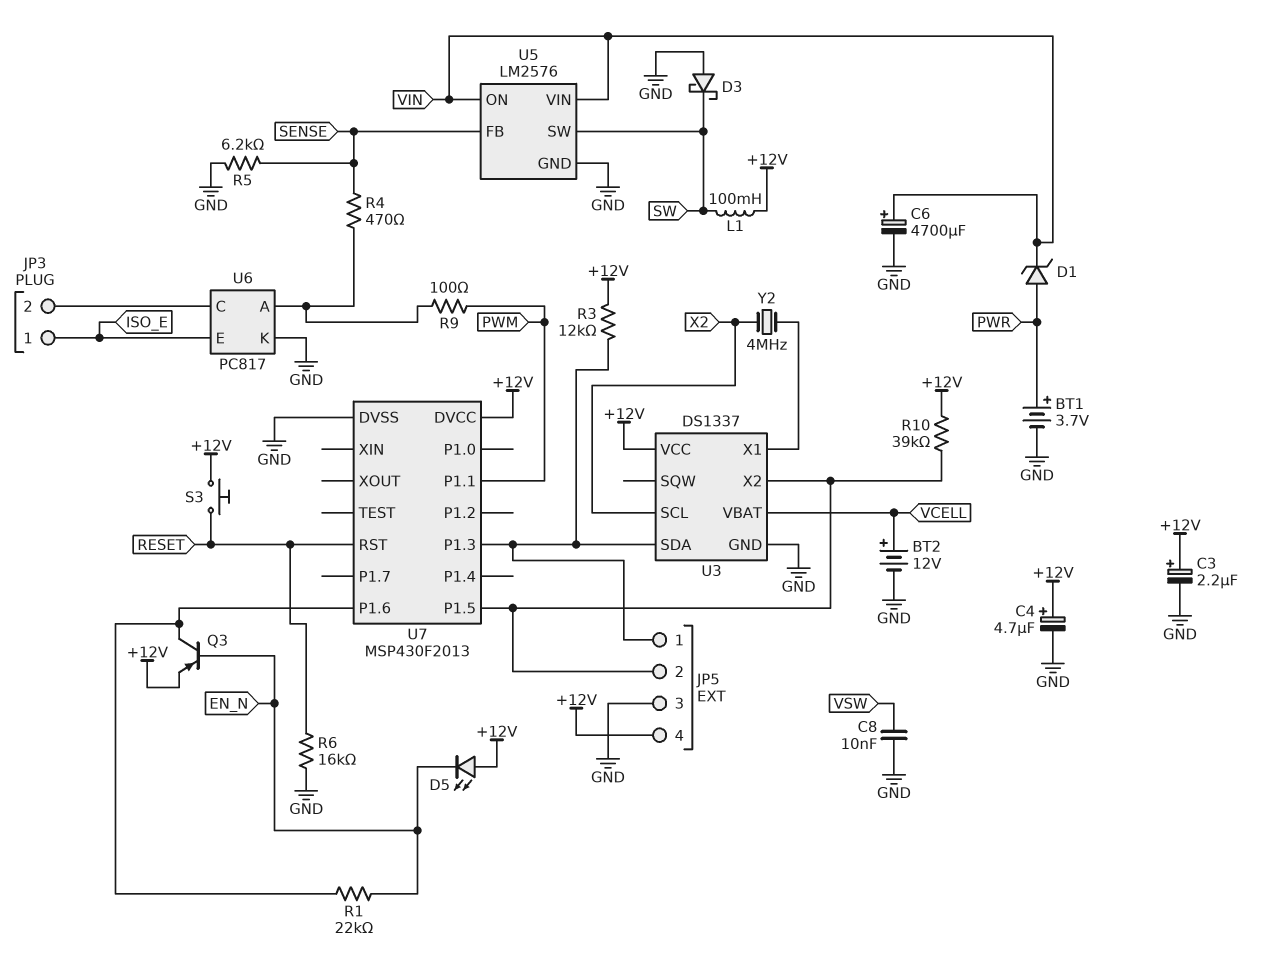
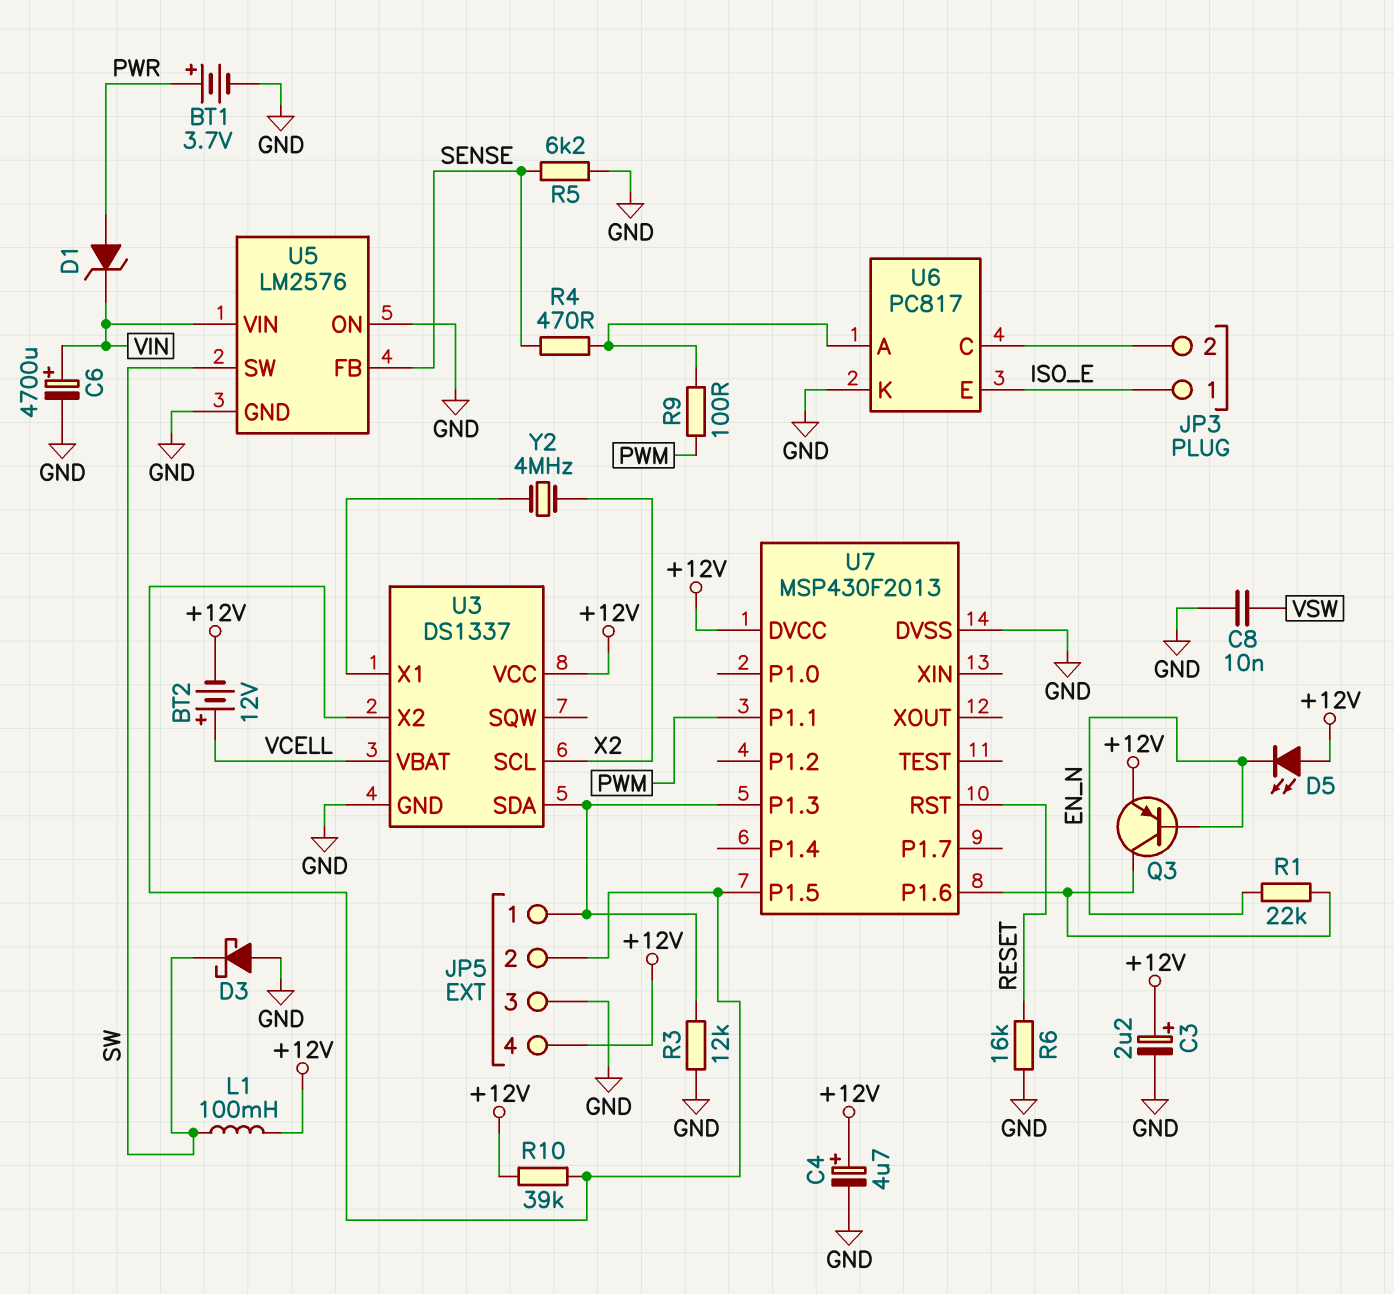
BT2: 12V (plus VCELL, minus GND) -> 12V (plus VCELL, minus +12V)
R3: 12k (+12V, JP5/1) -> 12k (GND, JP5/1)
S3: button (+12V, RESET) -> none
U5 pin ON: VIN -> GND

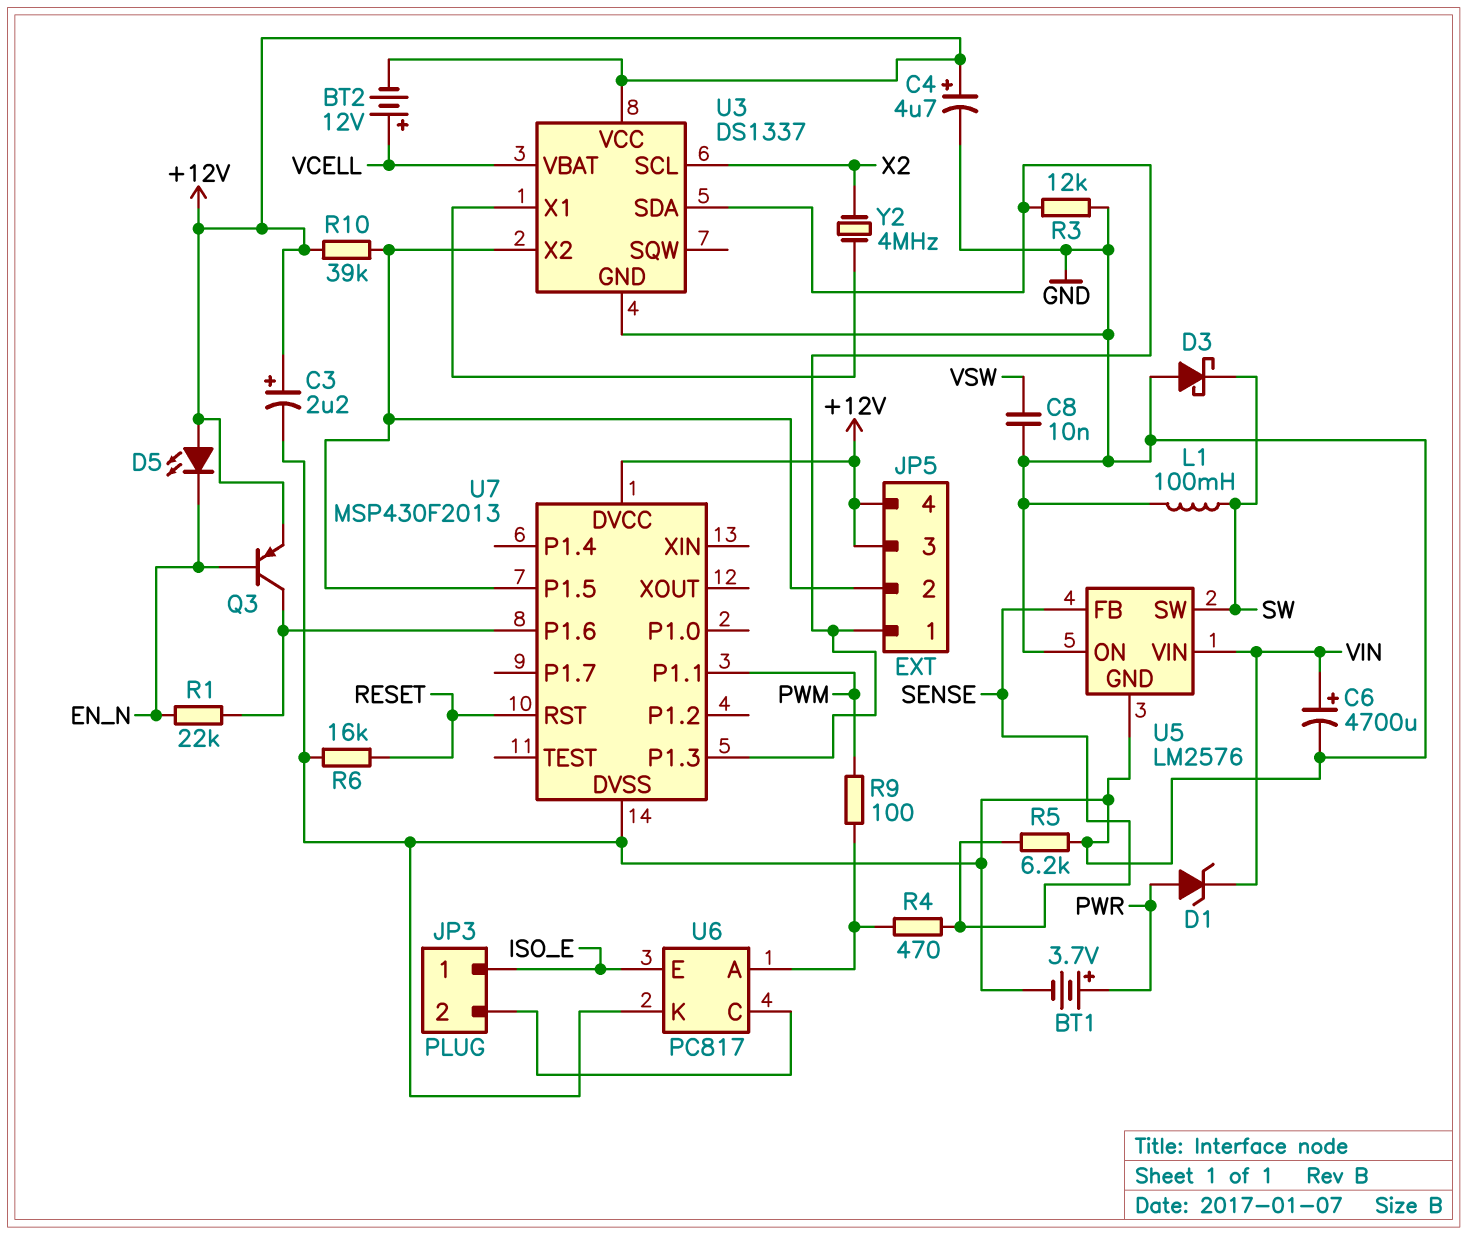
JP5 pin 3: GND -> +12V
L1: 100mH (+12V, SW) -> 100mH (GND, SW)

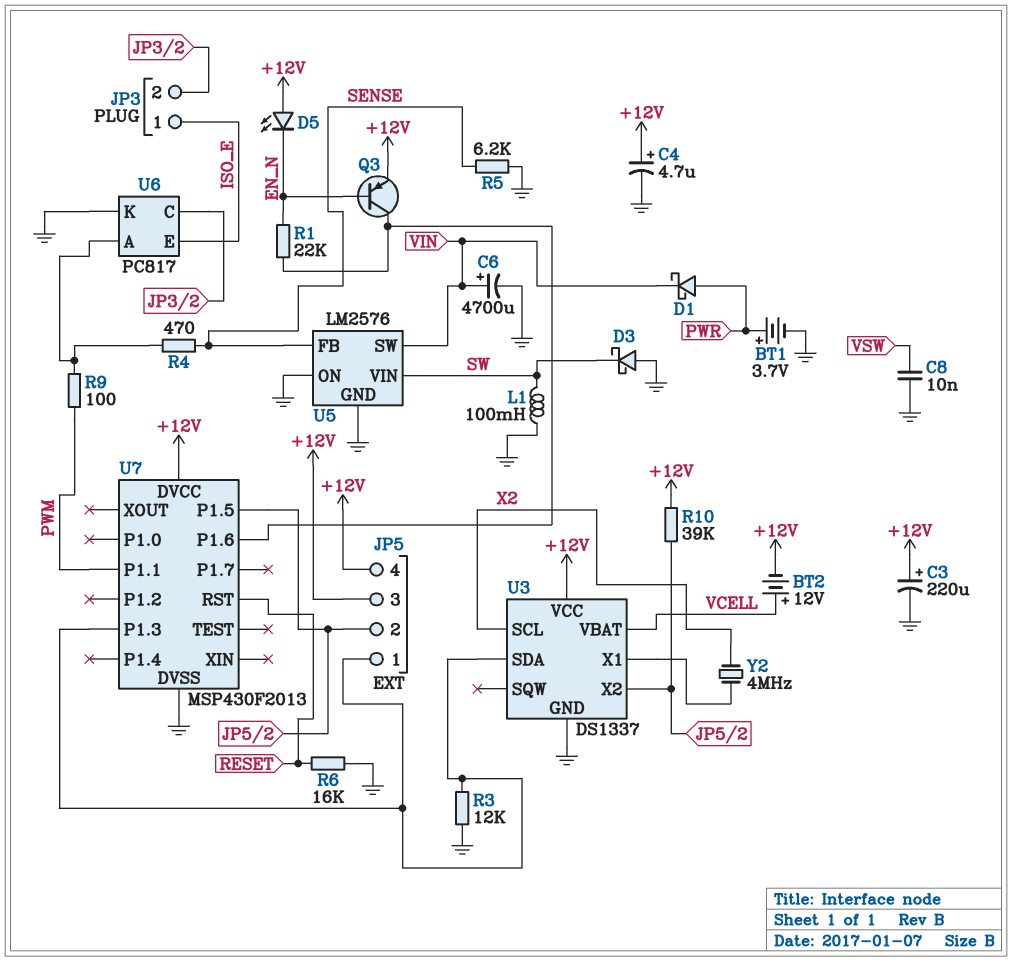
C3: 2.2uF (plus +12V, minus GND) -> 220uF (plus +12V, minus GND)
D1: zener (A PWR, K VIN) -> schottky (A PWR, K VIN)
U5 pin SW: SW -> VIN
U5 pin VIN: VIN -> SW

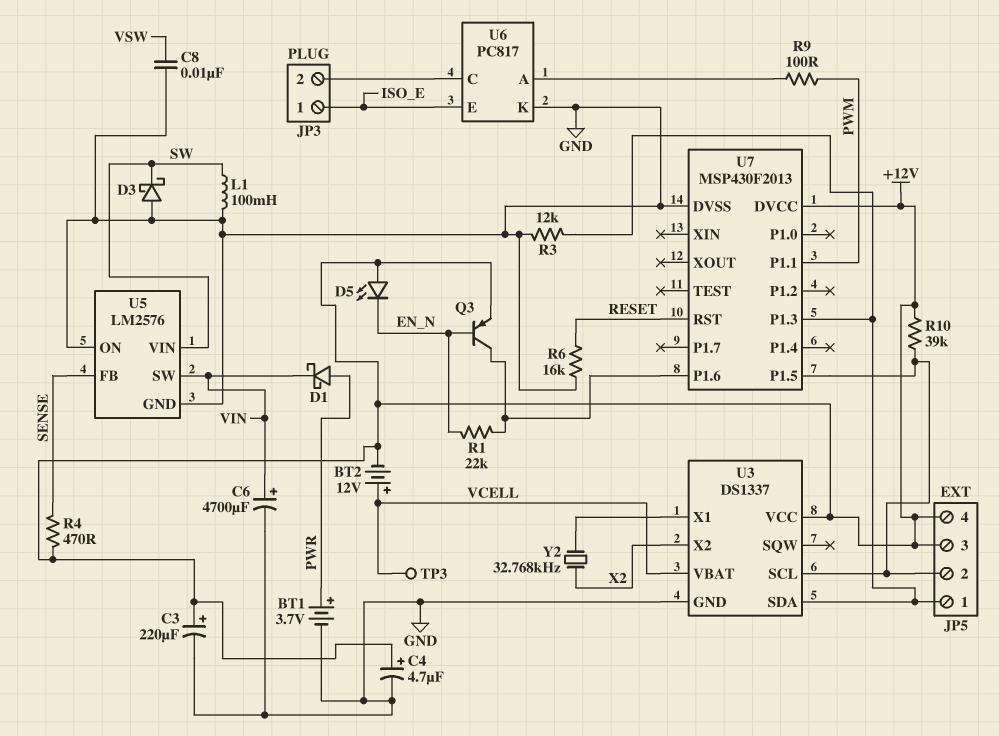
R4: 470 (SENSE, U6/A) -> 470 (+12V, SENSE)
R5: 6.2k (GND, SENSE) -> none
TP3: none -> test point (VCELL)
U3 pin SCL: X2 -> JP5/2
U3 pin X2: JP5/2 -> X2
Y2: 4MHz (U3/X1, X2) -> 32.768kHz (U3/X1, X2)

